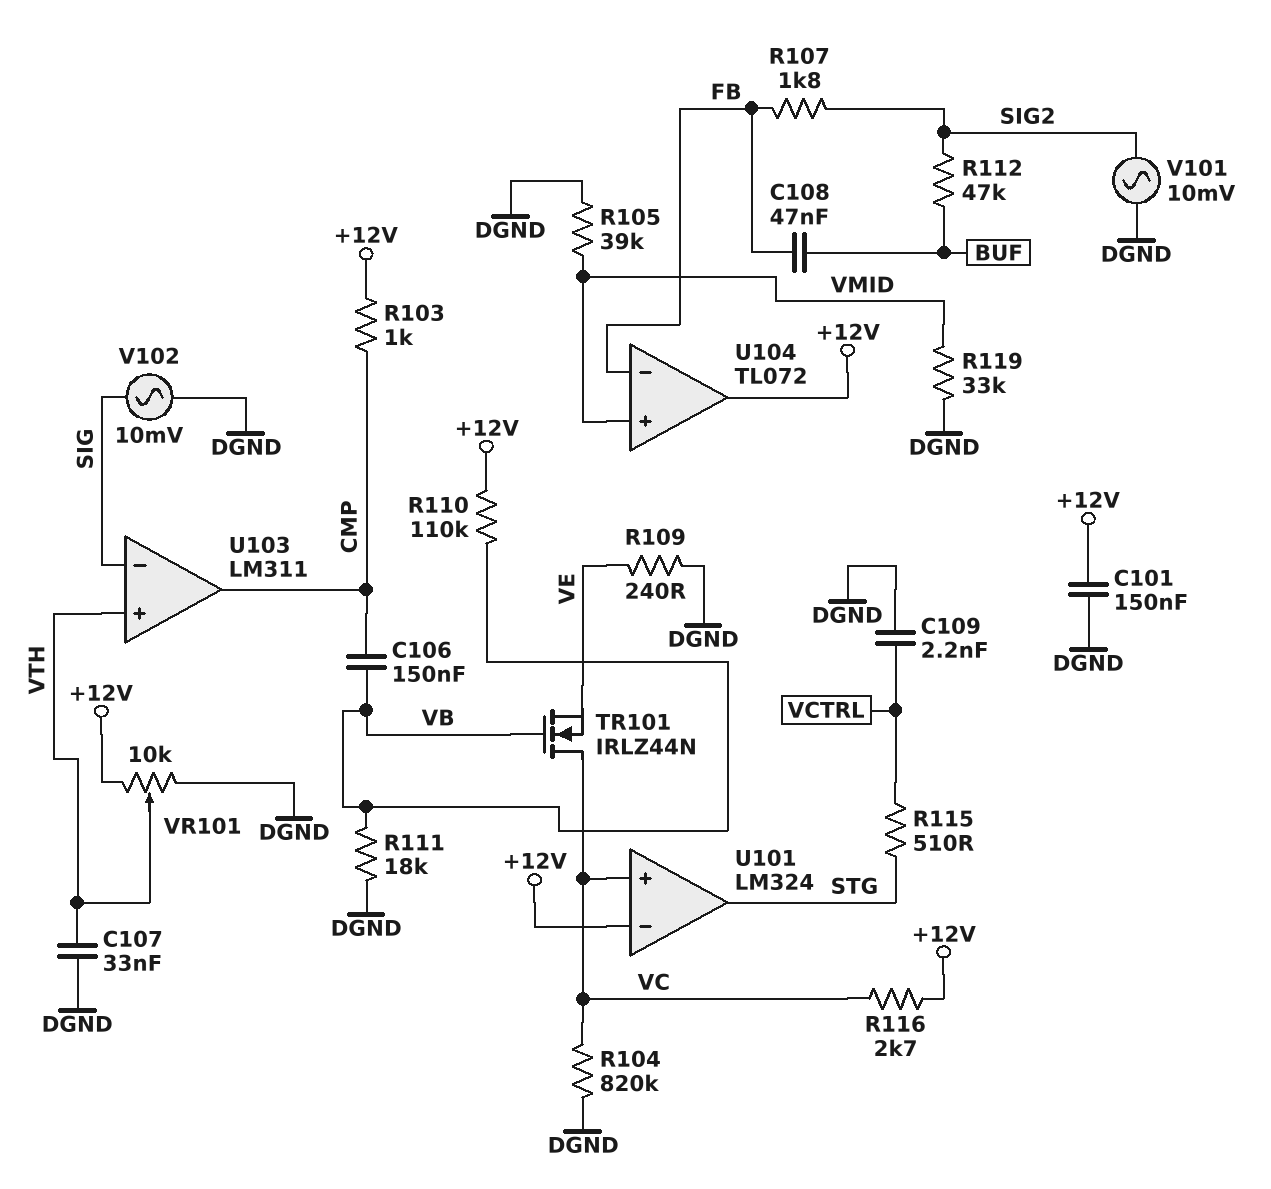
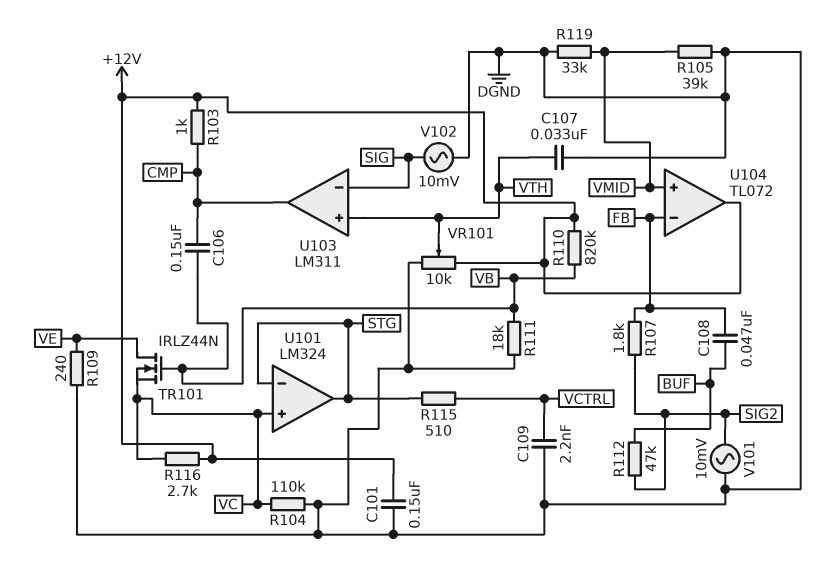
R104: 820k (DGND, VC) -> 110k (DGND, VC)
R110: 110k (+12V, VB) -> 820k (+12V, VB)
TR101: NMOS IRLZ44N (G VB, D VC, S VE) -> NMOS IRLZ44N (G VB, D VE, S VC)
U101 pin in-: +12V -> STG

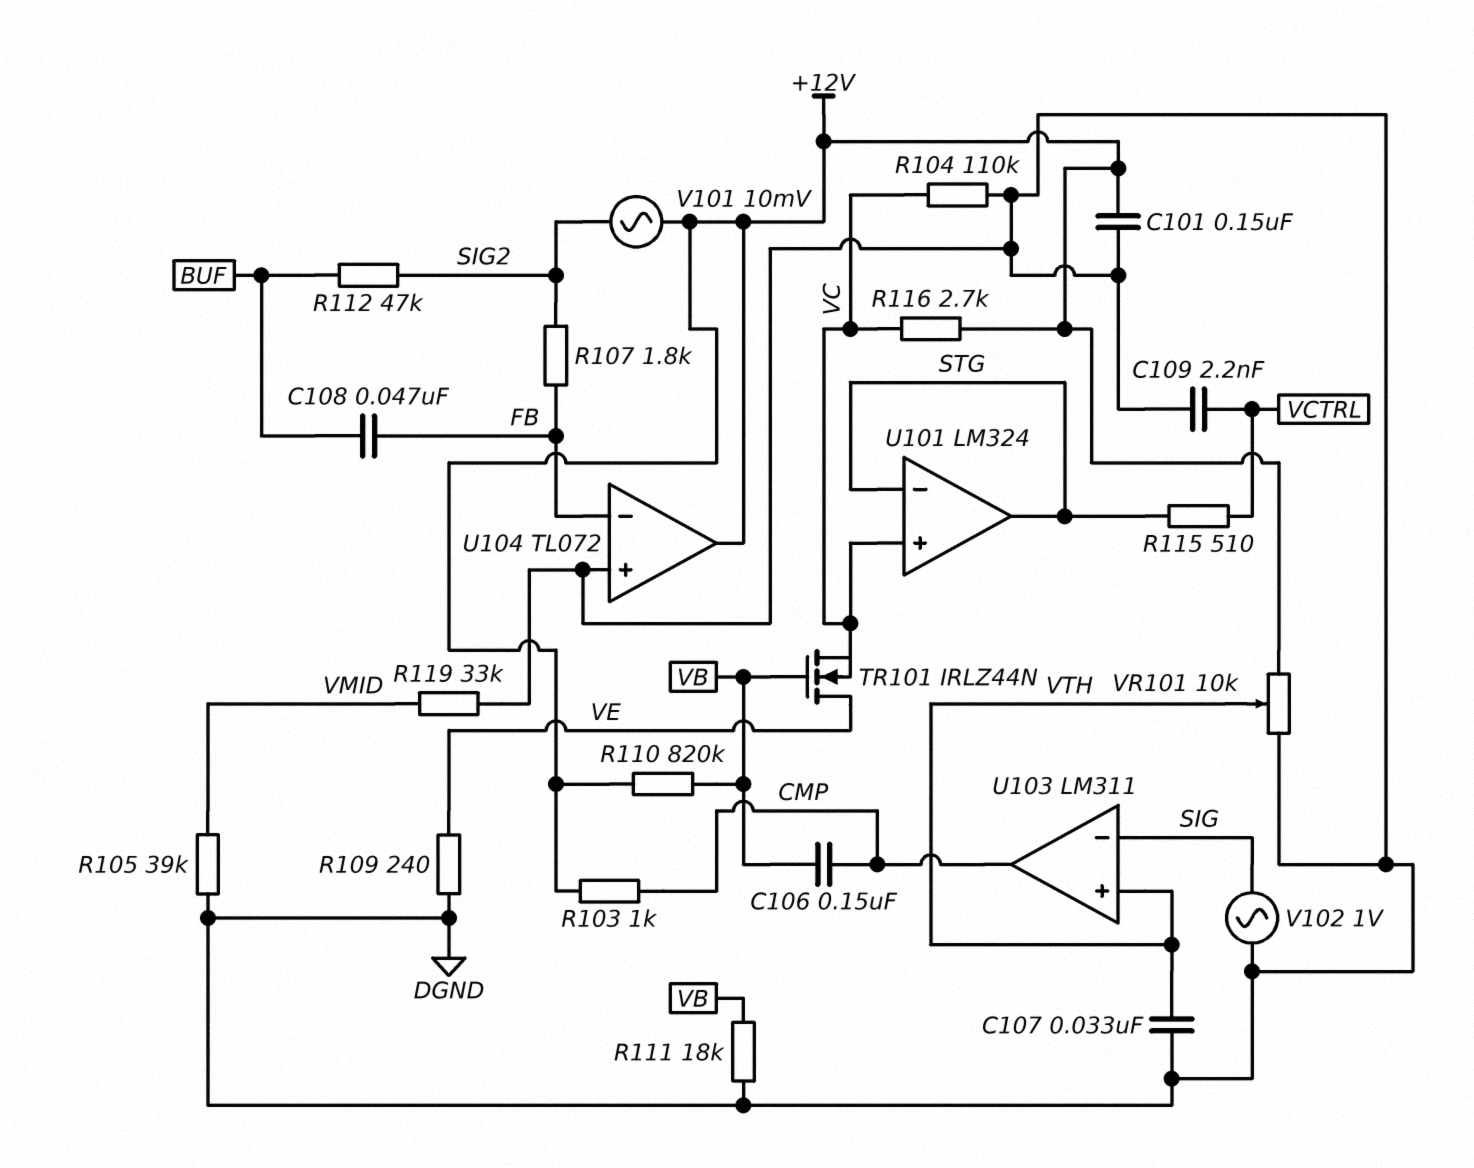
U104 pin in+: VMID -> DGND
V101: AC 10mV (DGND, SIG2) -> AC 10mV (+12V, SIG2)
V102: AC 10mV (DGND, SIG) -> AC 1V (DGND, SIG)

